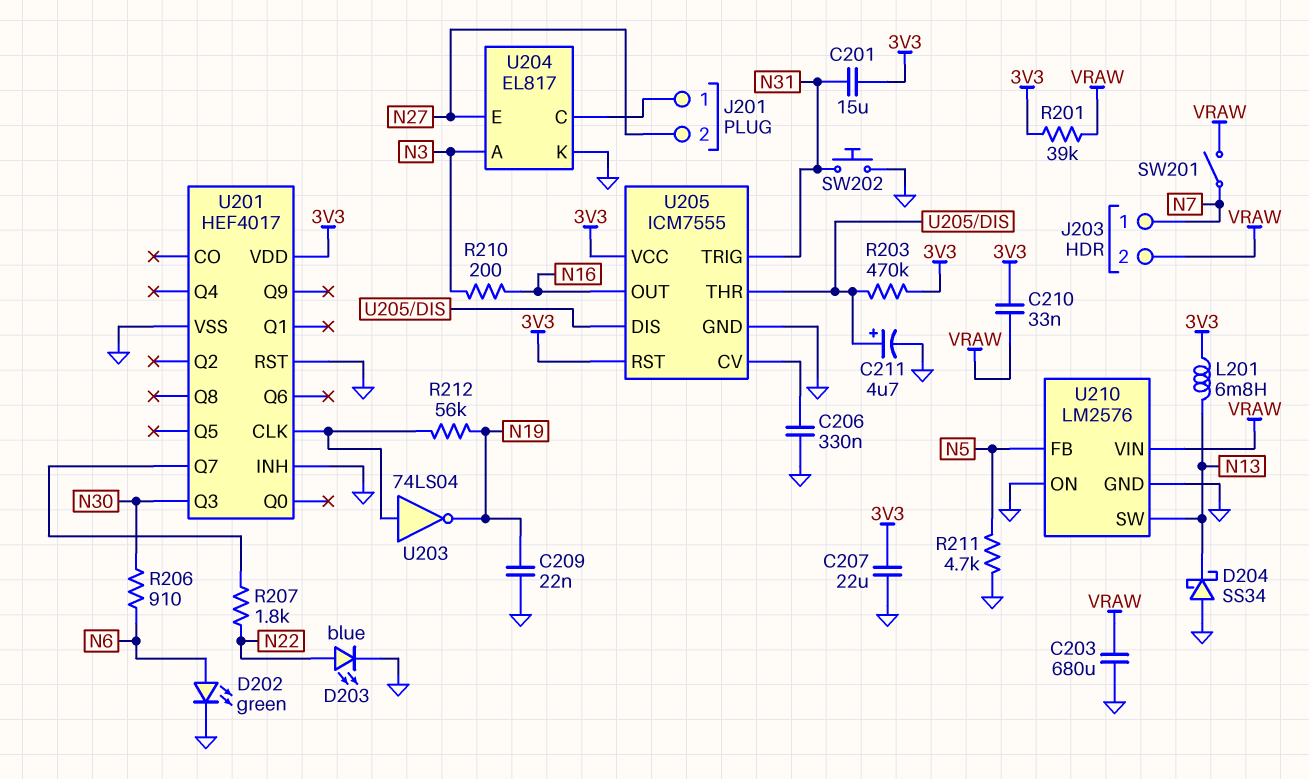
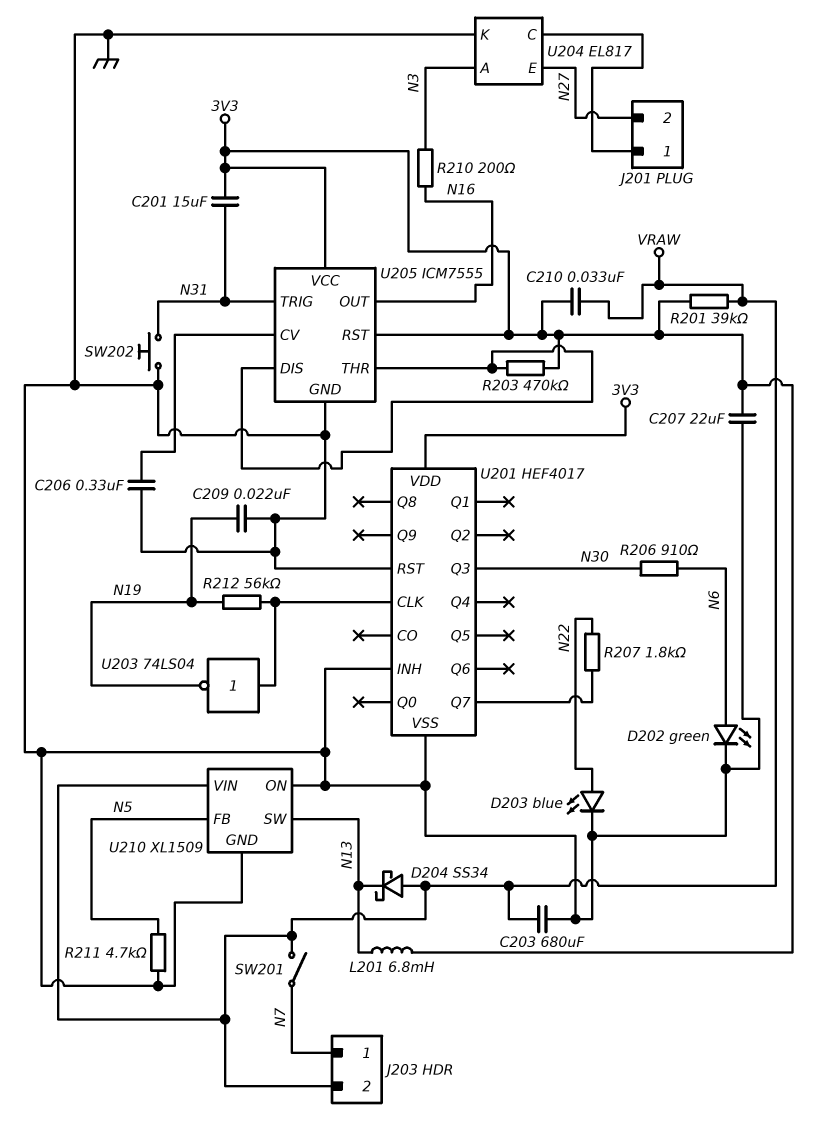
C211: 4.7uF (plus U205/DIS, minus GND) -> none
D204: schottky SS34 (A GND, K N13) -> schottky SS34 (A VRAW, K N13)
U210: LM2576 -> XL1509

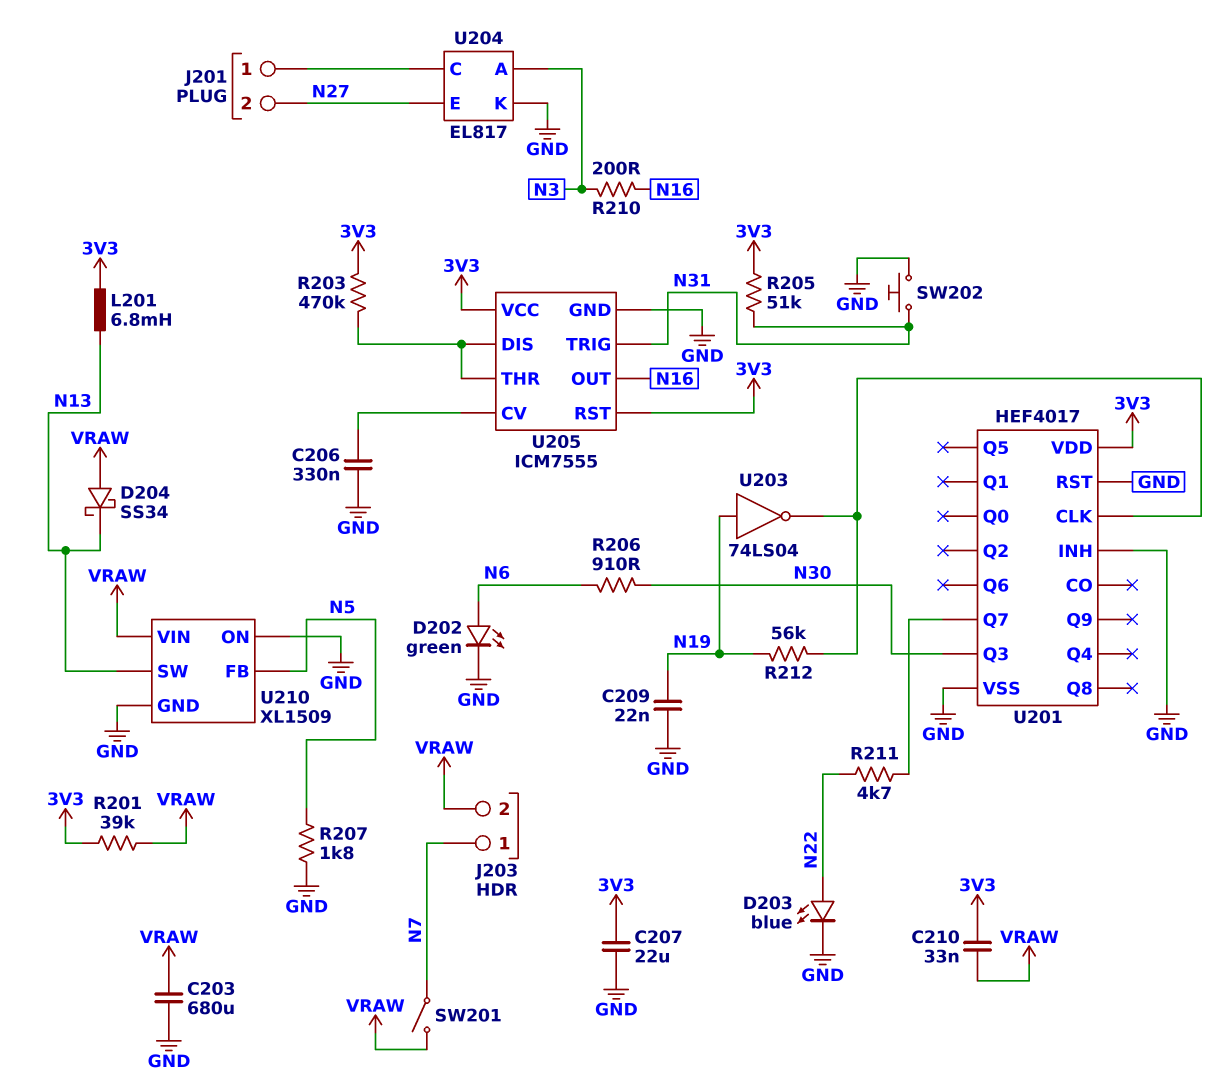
C201: 15uF (3V3, N31) -> none
R205: none -> 51k (3V3, N31)
R207: 1.8k (N22, U201/Q7) -> 1.8k (GND, N5)
R211: 4.7k (GND, N5) -> 4.7k (N22, U201/Q7)
U203: NOT 74LS04 (in U201/CLK, out N19) -> NOT 74LS04 (in N19, out U201/CLK)

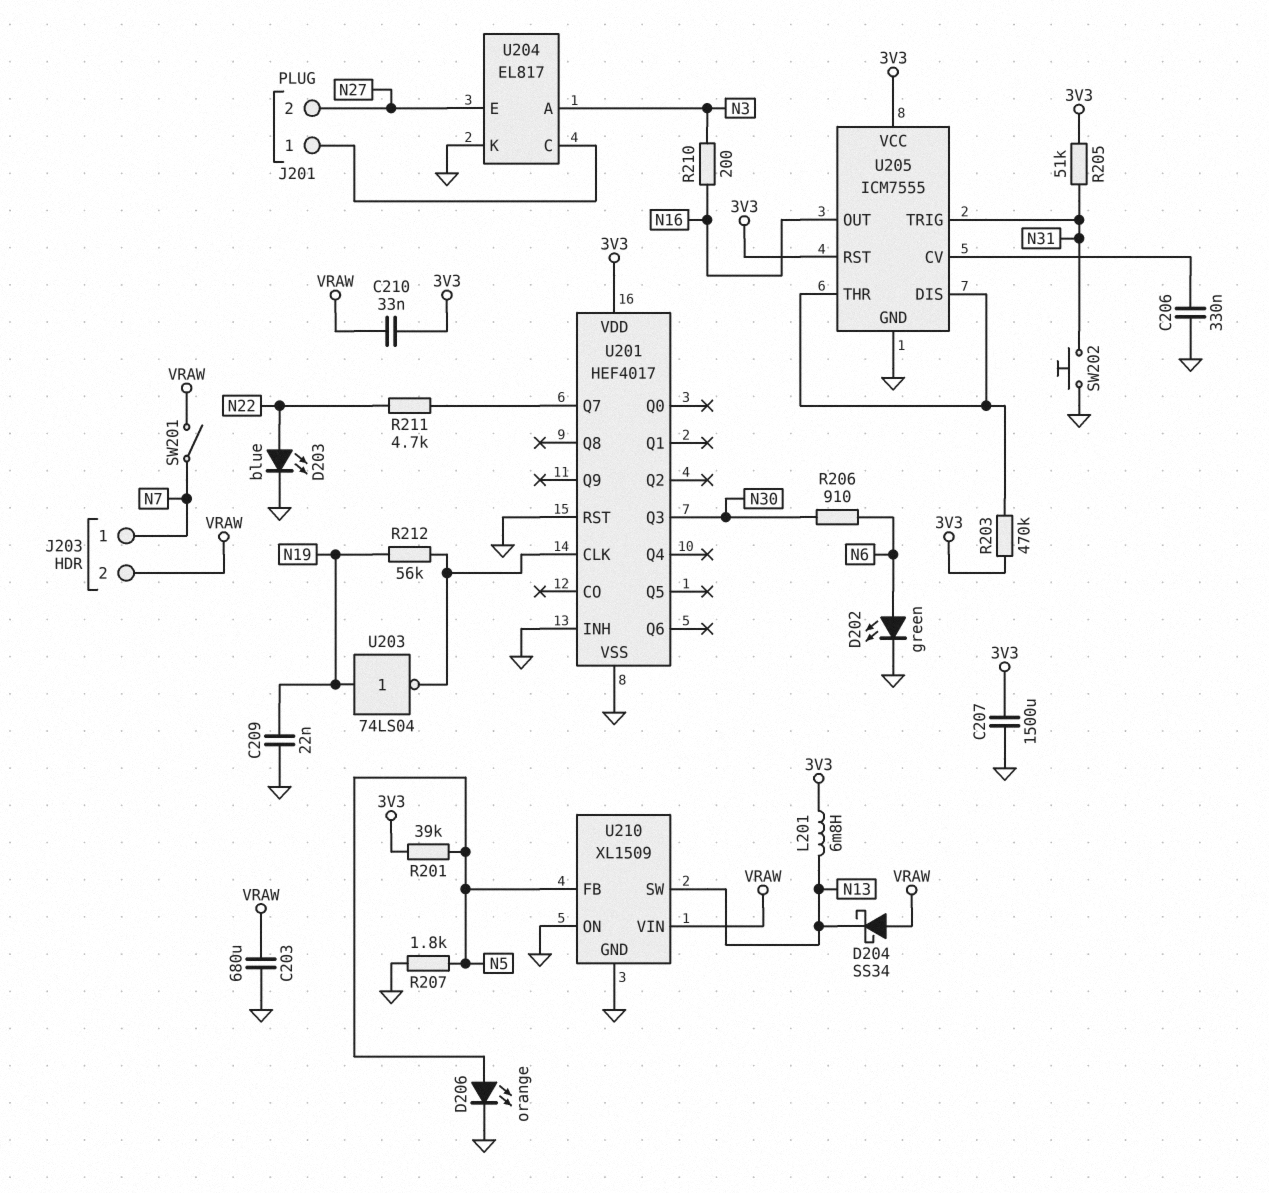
C207: 22uF (3V3, GND) -> 1500uF (3V3, GND)
D206: none -> LED orange (A N5, K GND)
R201: 39k (3V3, VRAW) -> 39k (3V3, N5)

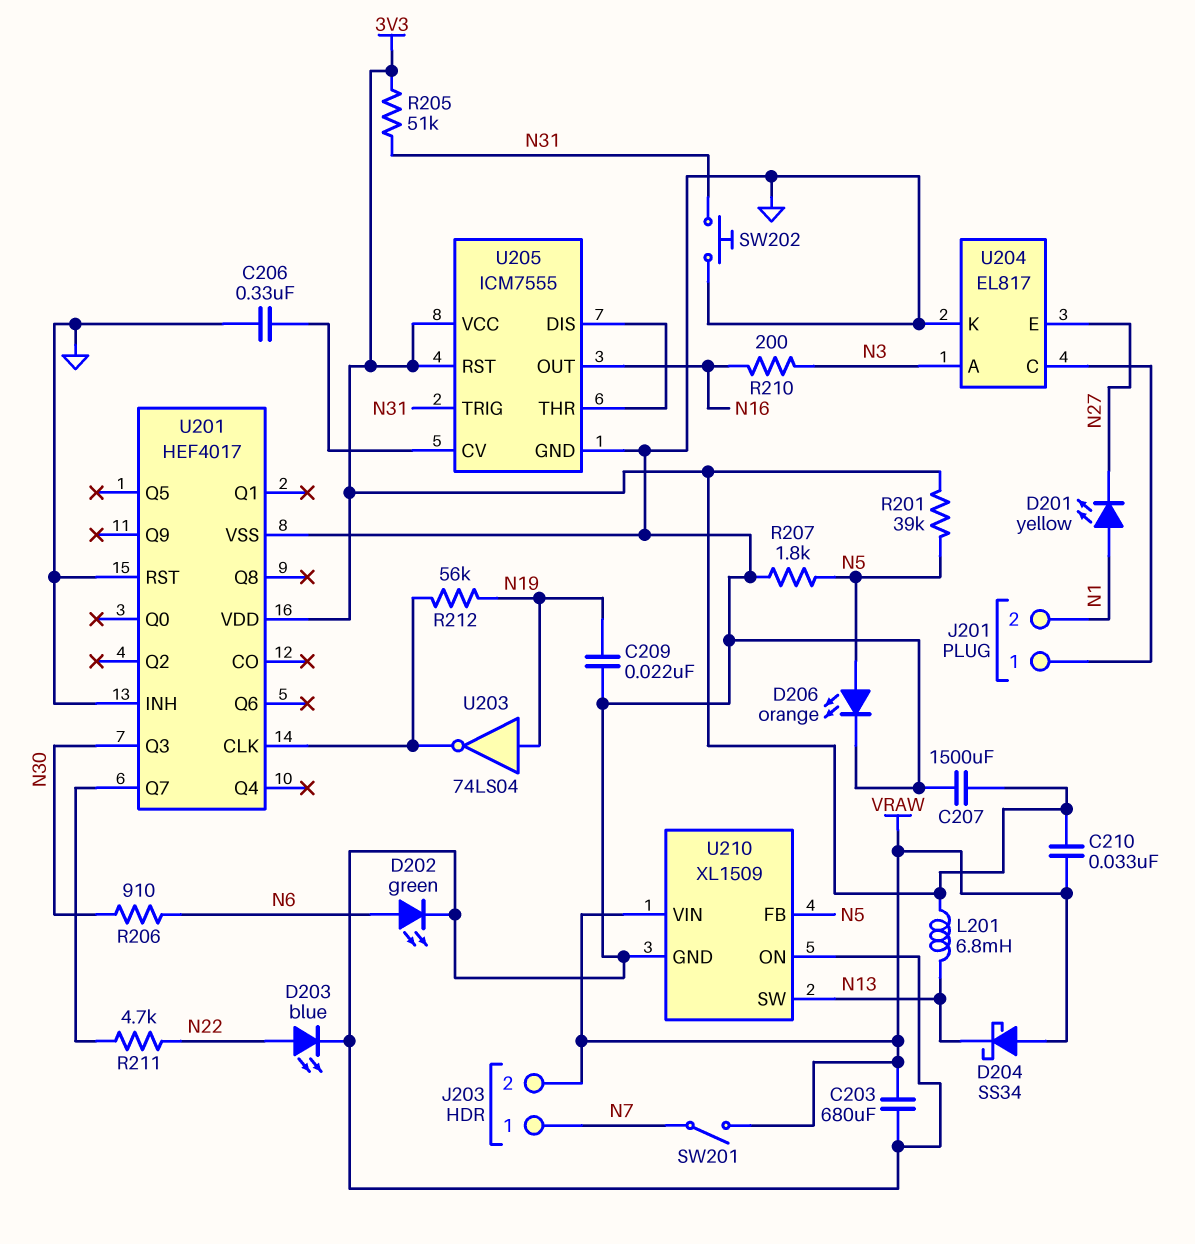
D201: none -> LED yellow (A N1, K N27)
J201 pin 2: N27 -> N1
R203: 470k (3V3, U205/DIS) -> none

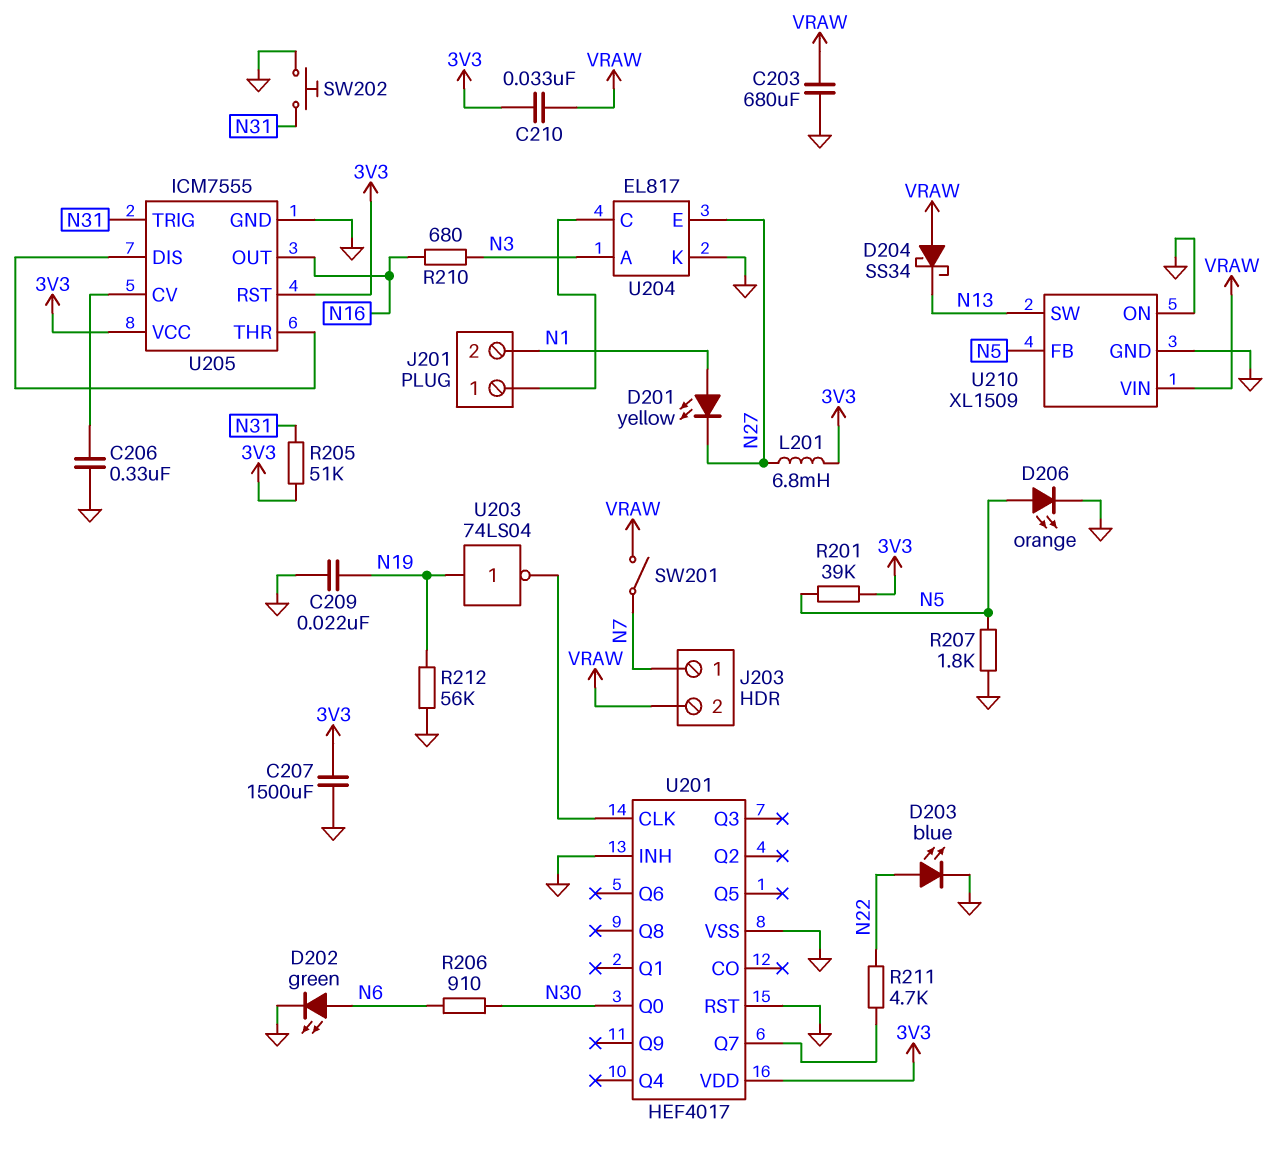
L201: 6.8mH (3V3, N13) -> 6.8mH (3V3, N27)
R210: 200 (N3, N16) -> 680 (N3, N16)
R212: 56k (N19, U201/CLK) -> 56k (GND, N19)
U201 pin Q0: none -> N30
U201 pin Q3: N30 -> none

